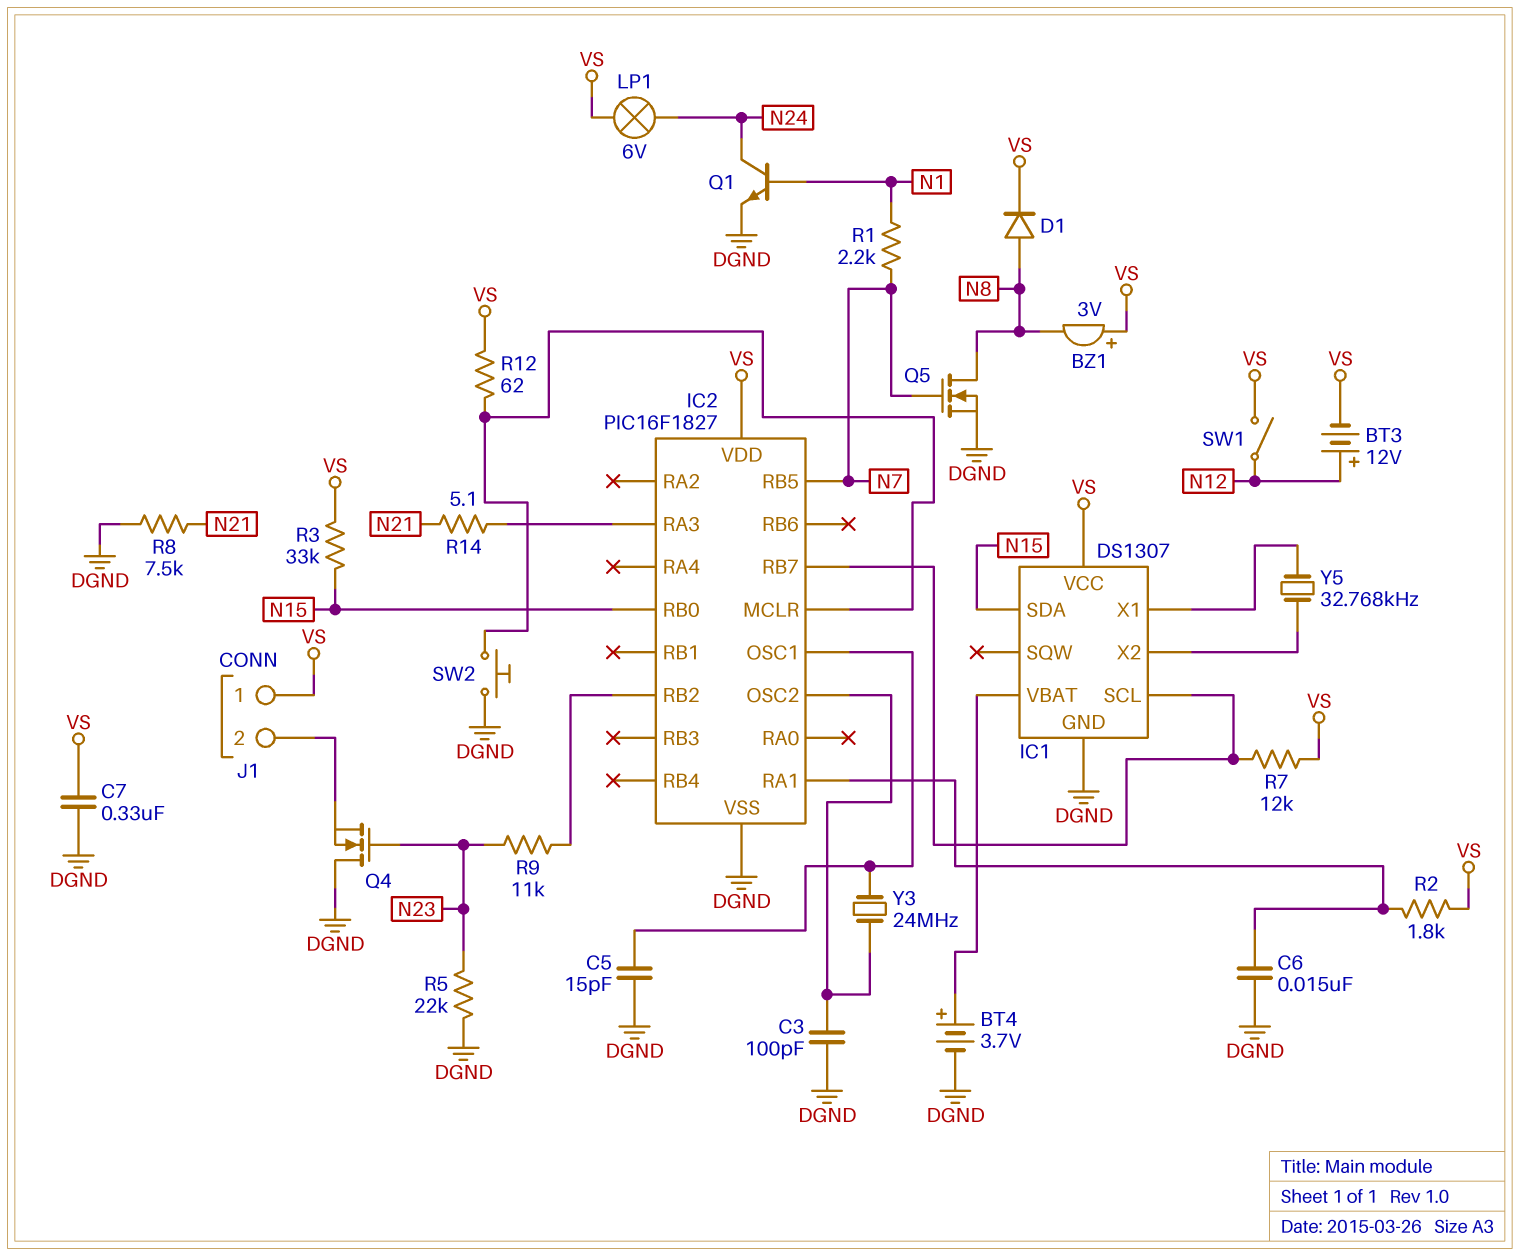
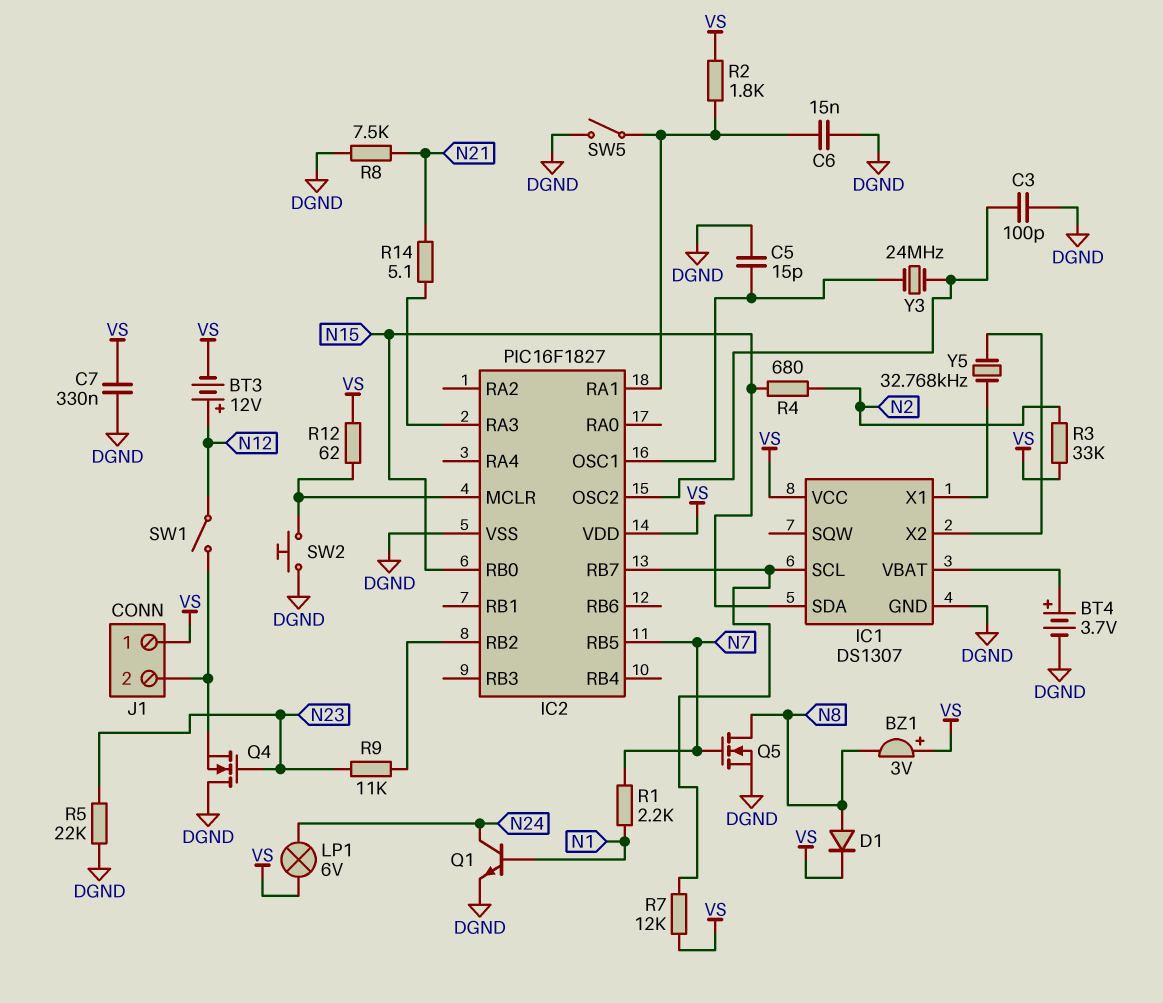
R3: 33k (N15, VS) -> 33k (N2, VS)
R4: none -> 680 (N2, N15)
SW1: switch (N12, VS) -> switch (J1/2, N12)
SW5: none -> switch (DGND, IC2/RA1)

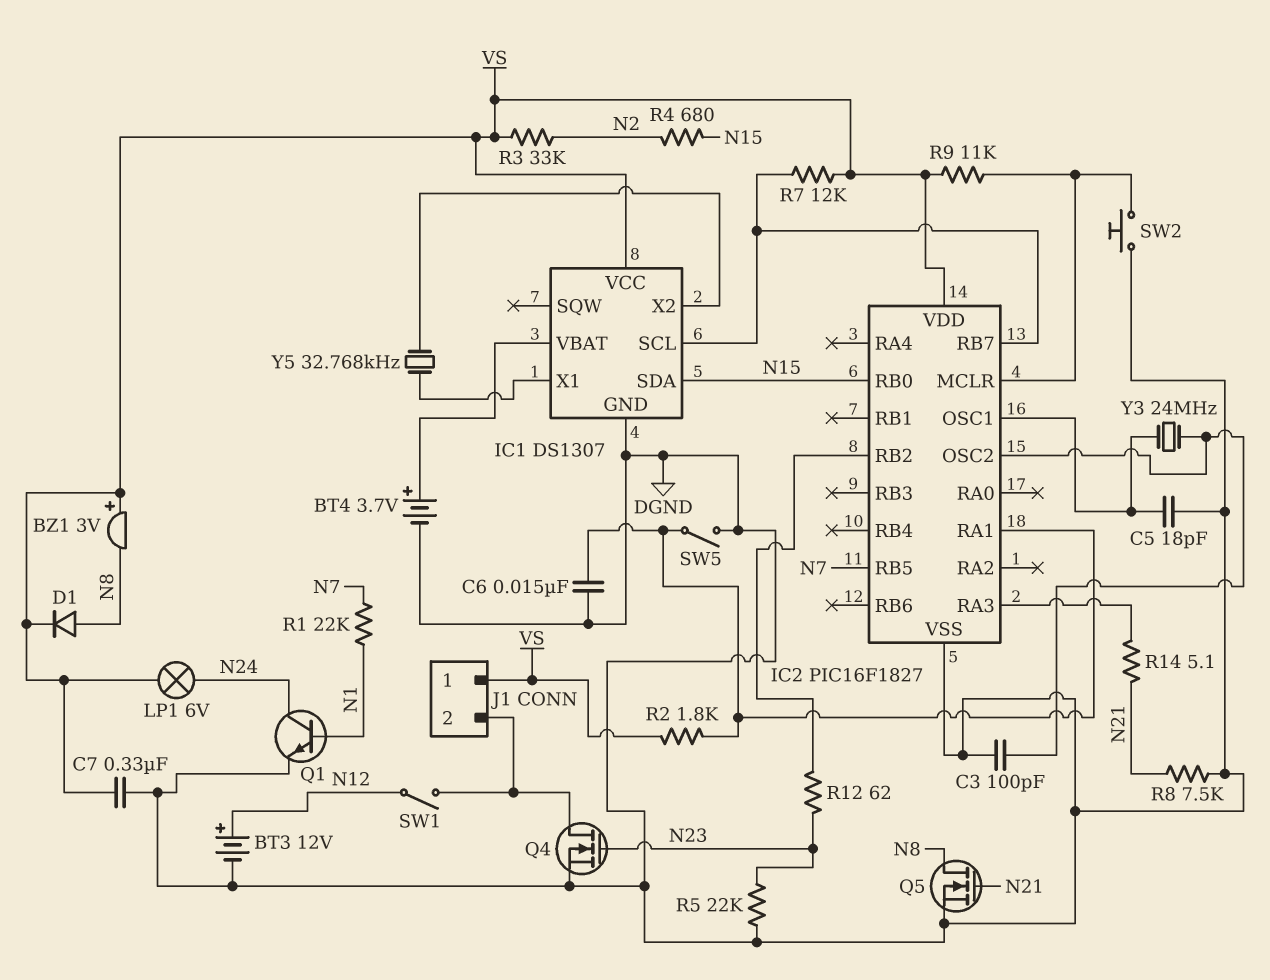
BT3: 12V (plus N12, minus VS) -> 12V (plus N12, minus DGND)
C5: 15pF (DGND, IC2/OSC1) -> 18pF (DGND, IC2/OSC1)
Q4: NMOS (G N23, D DGND, S J1/2) -> NMOS (G N23, D J1/2, S DGND)
Q5: NMOS (G N7, D N8, S DGND) -> NMOS (G N21, D N8, S DGND)
R1: 2.2k (N1, N7) -> 22k (N1, N7)
R9: 11k (IC2/RB2, N23) -> 11k (IC2/MCLR, VS)
R12: 62 (IC2/MCLR, VS) -> 62 (IC2/RB2, N23)

